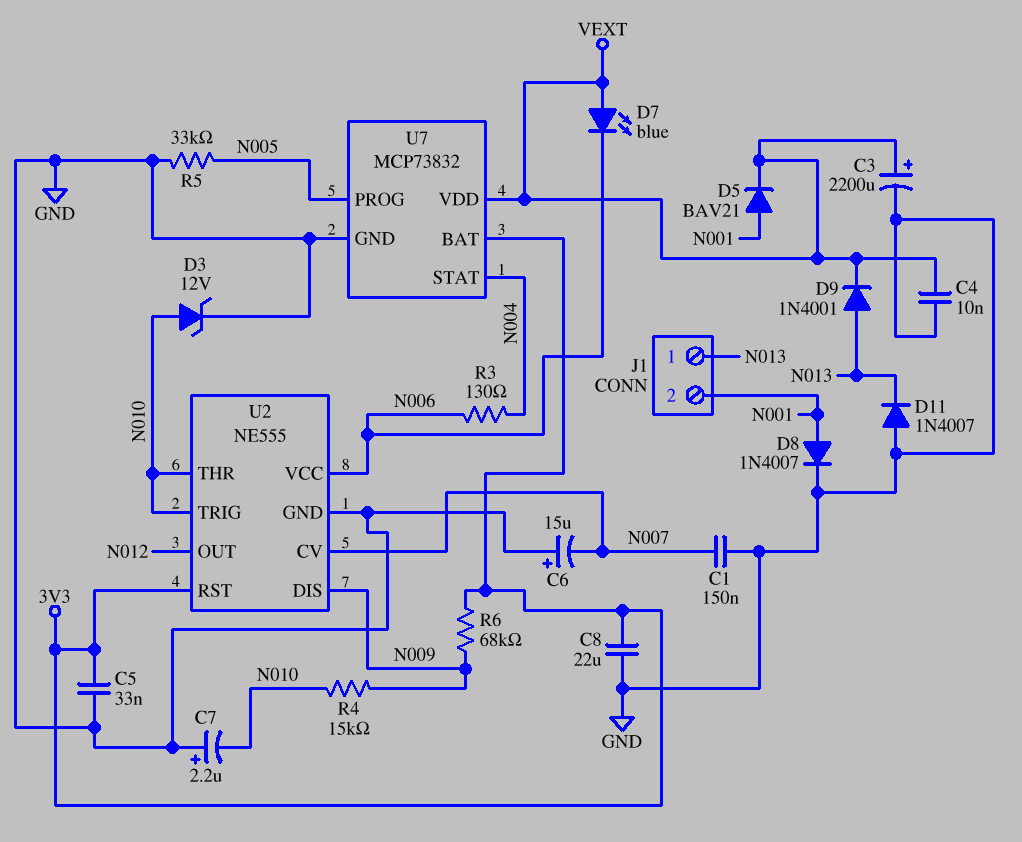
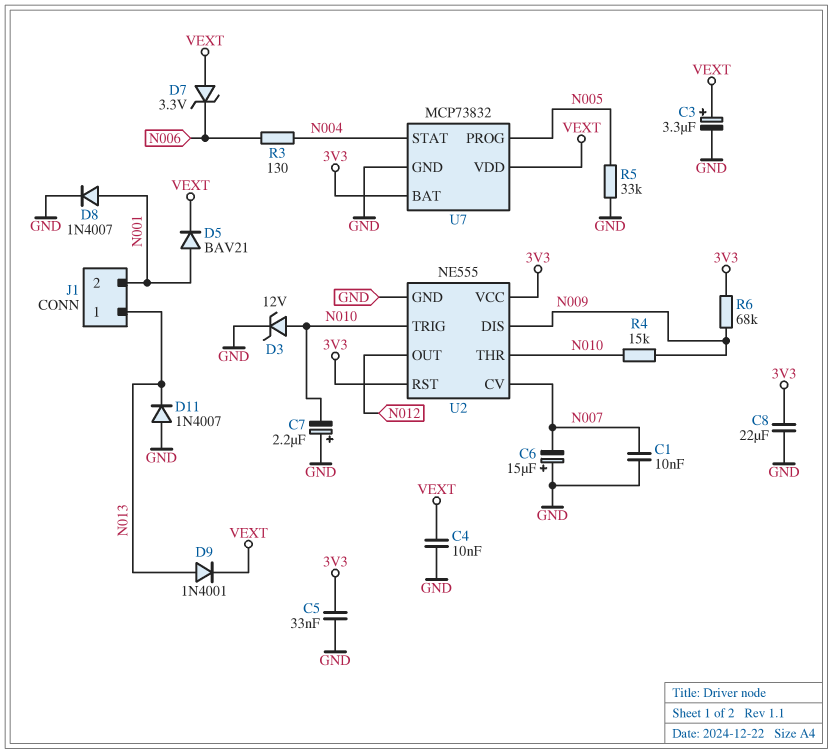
C1: 150nF (GND, N007) -> 10nF (GND, N007)
C3: 2200uF (plus VEXT, minus GND) -> 3.3uF (plus VEXT, minus GND)
D7: LED blue (A VEXT, K N006) -> zener 3.3V (A VEXT, K N006)
U2 pin VCC: N006 -> 3V3

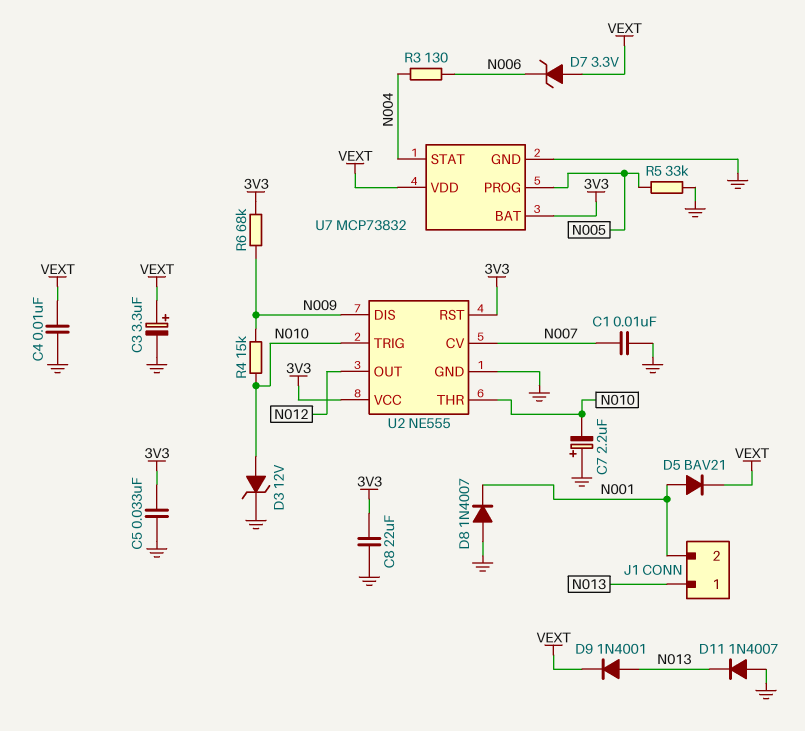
C6: 15uF (plus GND, minus N007) -> none
D8: diode 1N4007 (A N001, K GND) -> diode 1N4007 (A GND, K N001)

